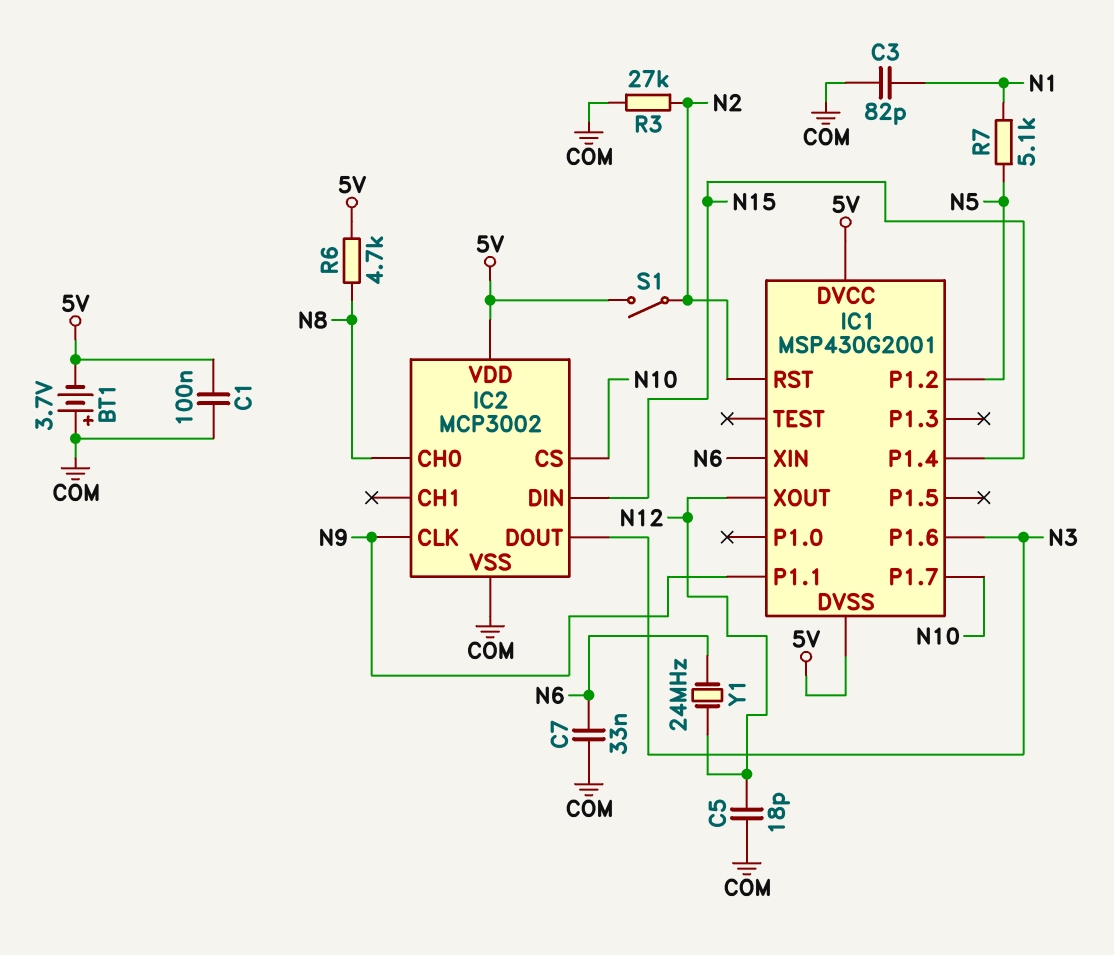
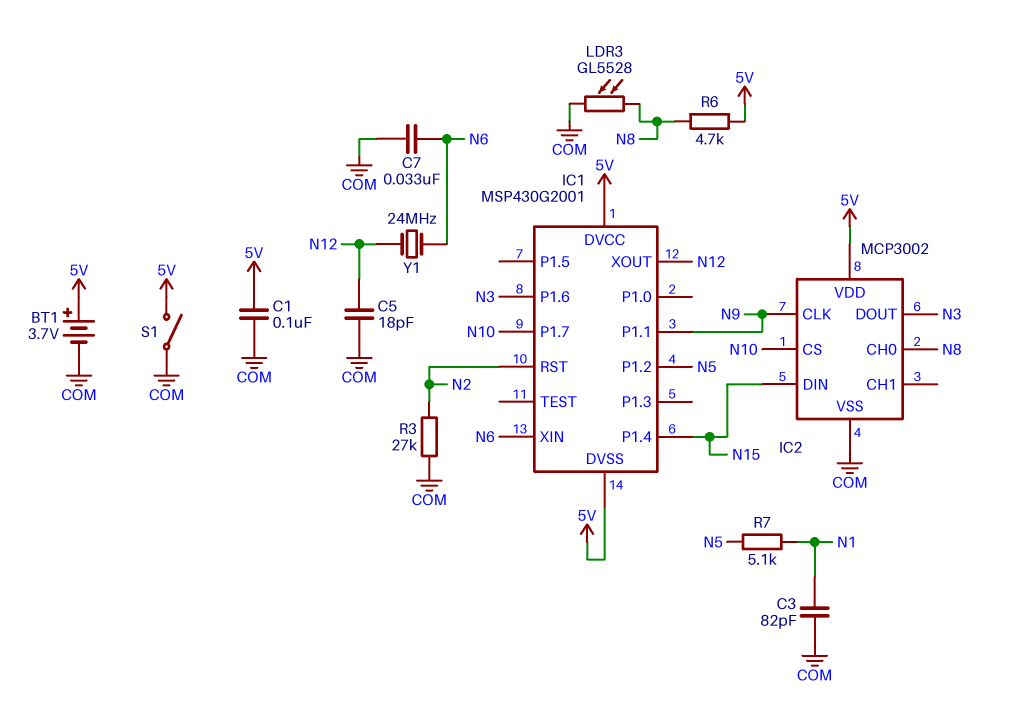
BT1: 3.7V (plus COM, minus 5V) -> 3.7V (plus 5V, minus COM)
LDR3: none -> GL5528 (COM, N8)
S1: switch (5V, N2) -> switch (5V, COM)

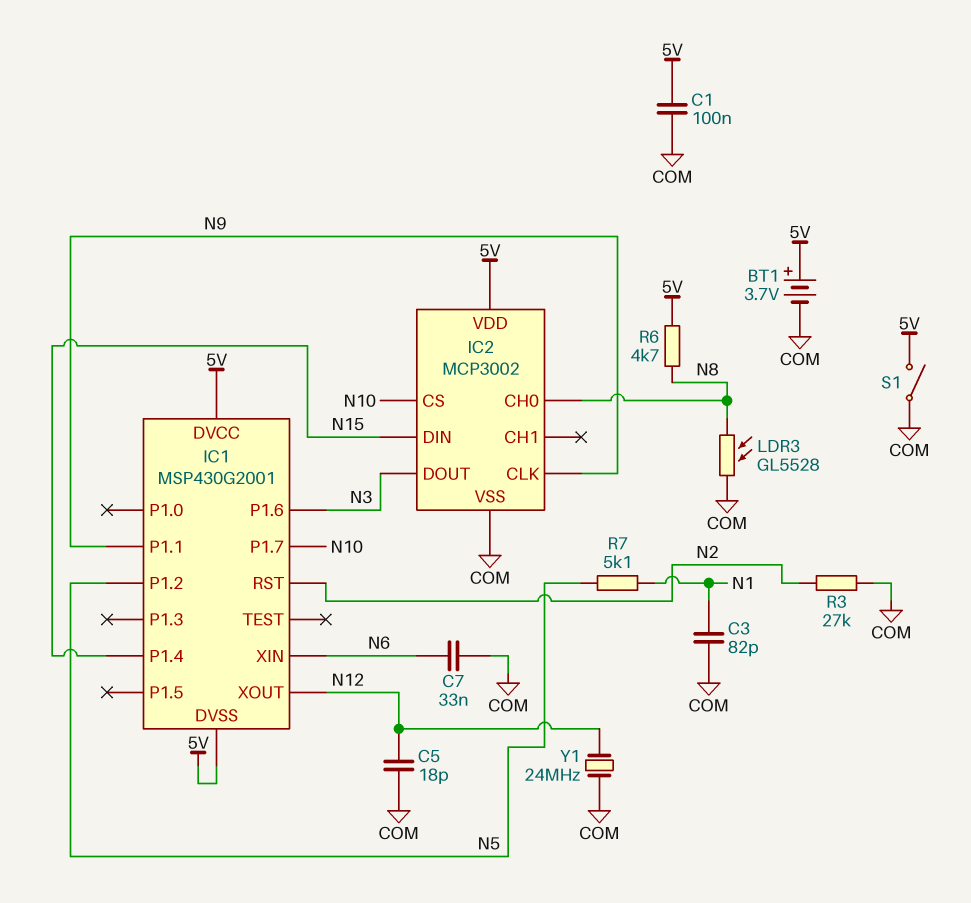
Y1: 24MHz (N6, N12) -> 24MHz (COM, N12)

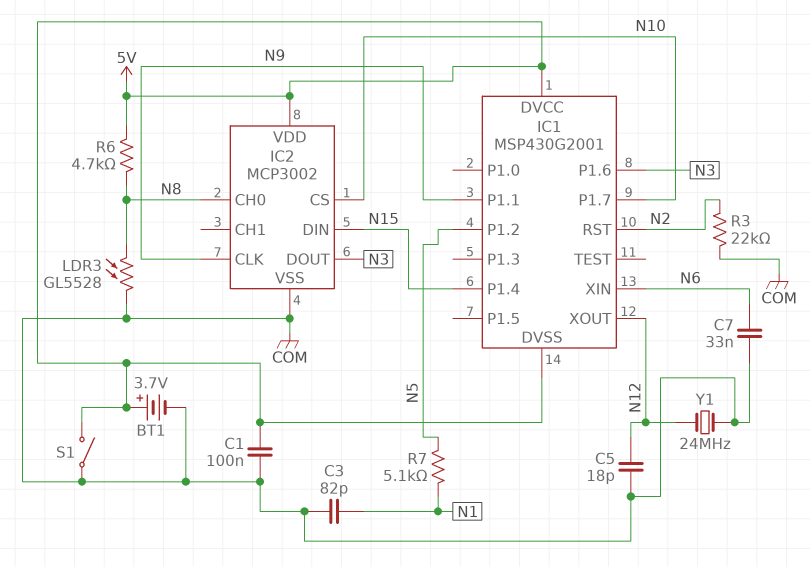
R3: 27k (COM, N2) -> 22k (COM, N2)

